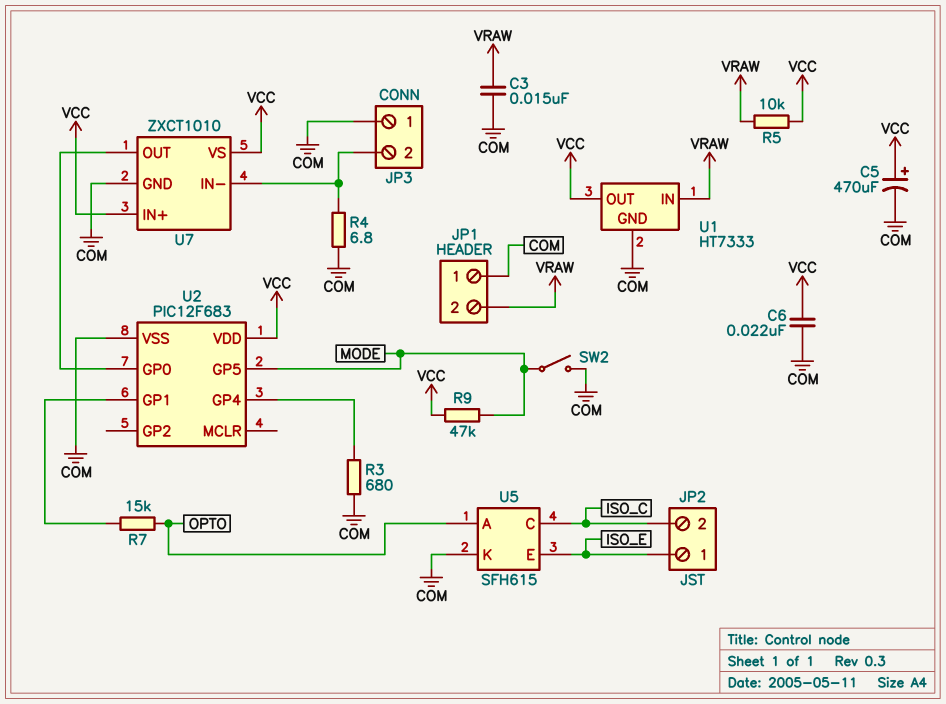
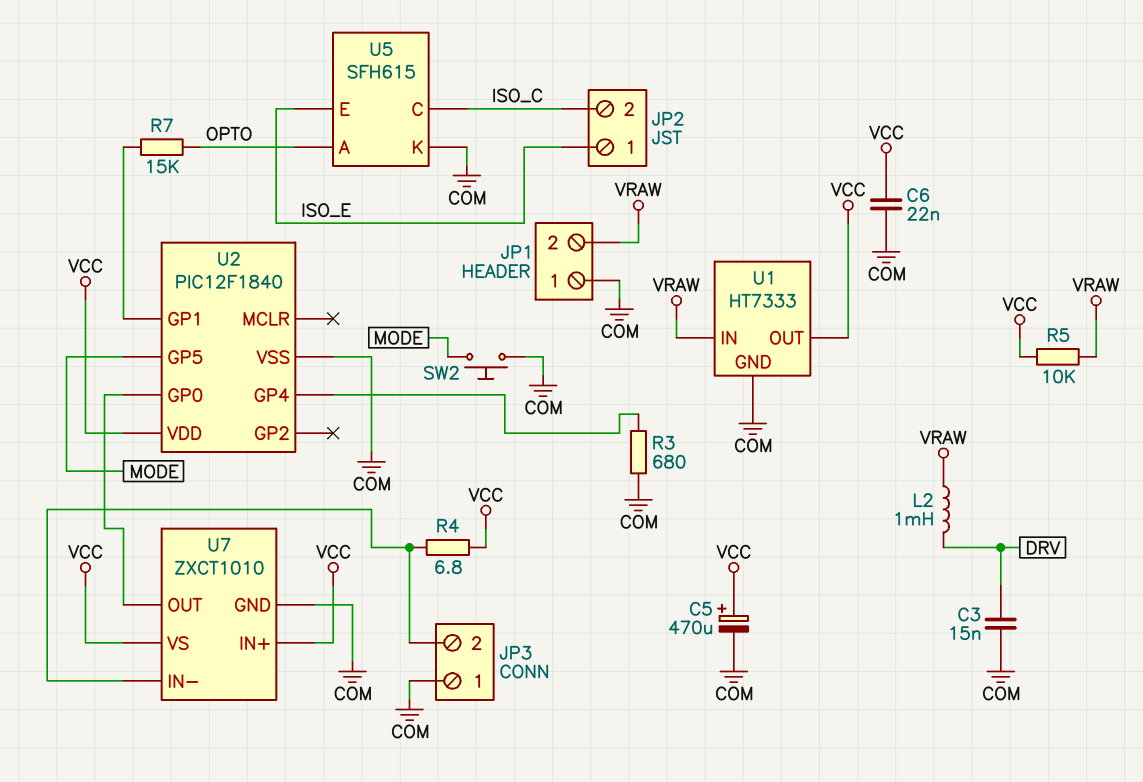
C3: 15nF (COM, VRAW) -> 15nF (COM, DRV)
L2: none -> 1mH (DRV, VRAW)
R4: 6.8 (COM, JP3/2) -> 6.8 (JP3/2, VCC)
R9: 47k (MODE, VCC) -> none
SW2: switch (COM, MODE) -> button (COM, MODE)
U2: PIC12F683 -> PIC12F1840

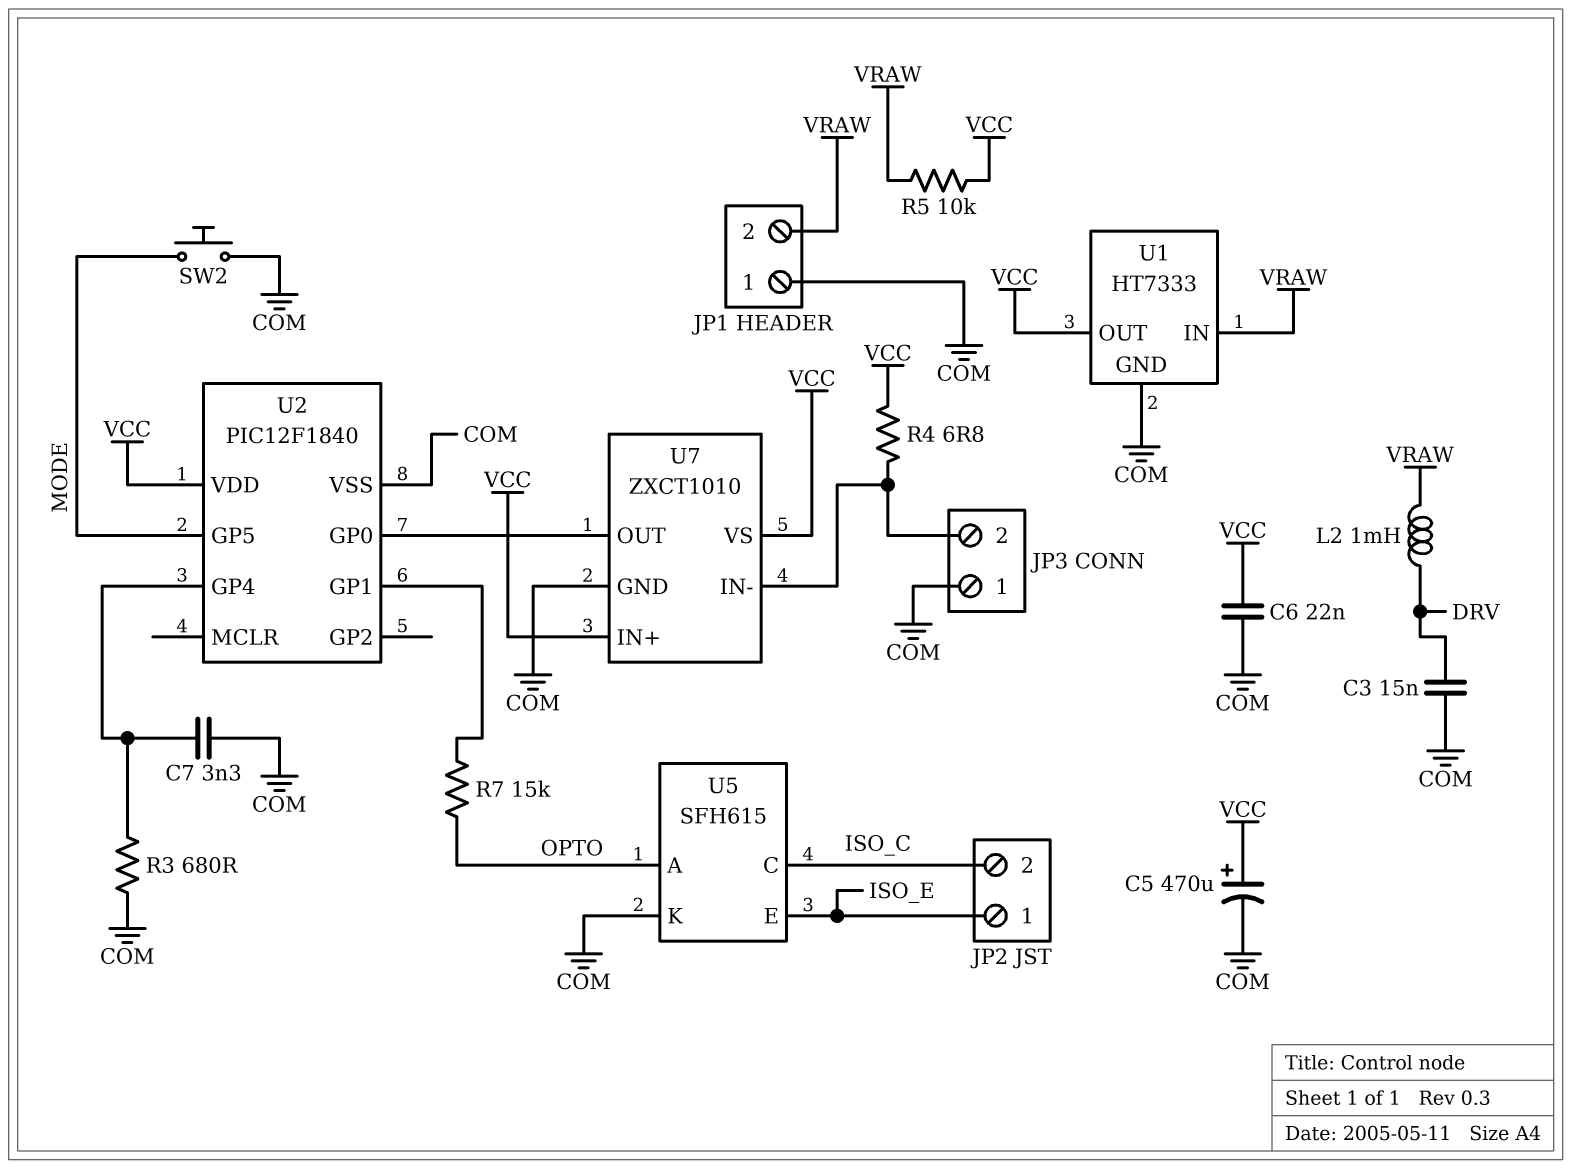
C7: none -> 3.3nF (COM, U2/GP4)

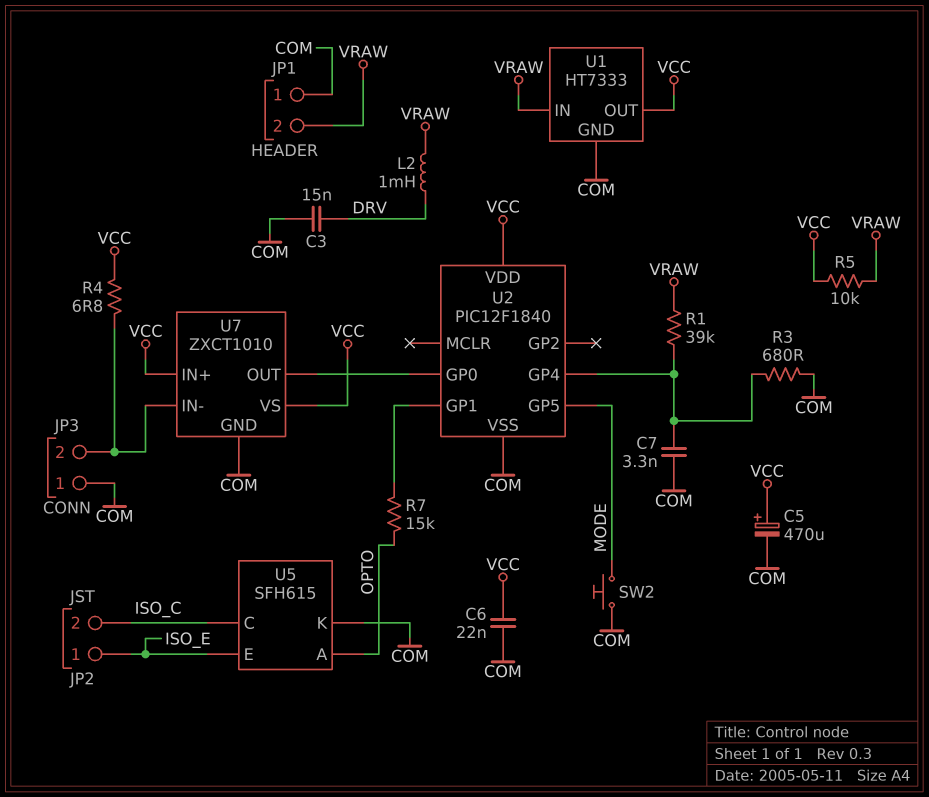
R1: none -> 39k (U2/GP4, VRAW)

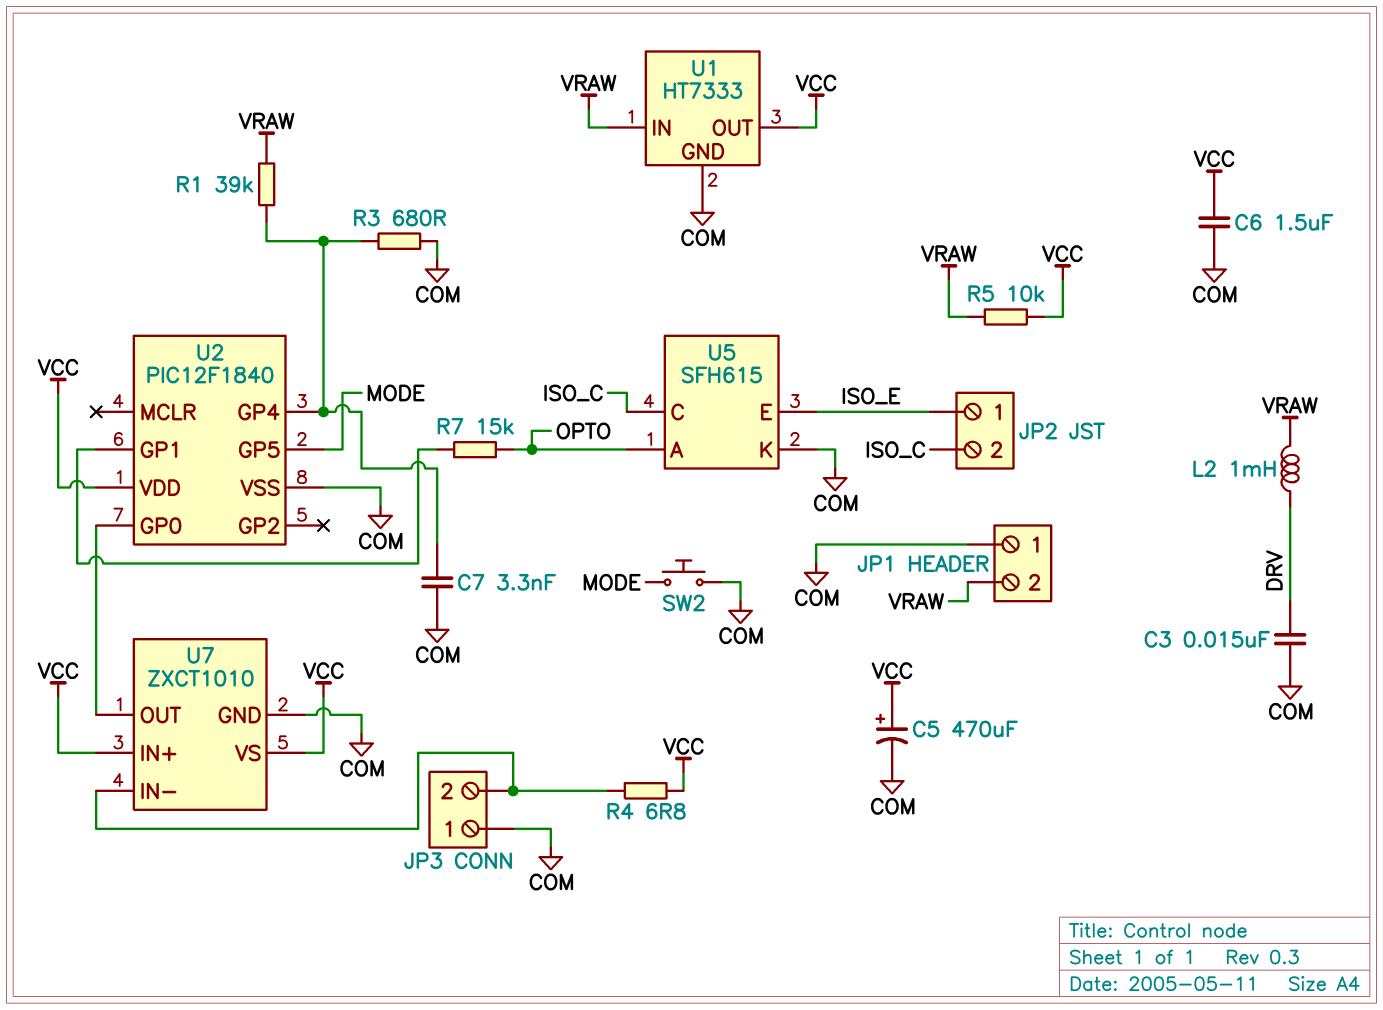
C6: 22nF (COM, VCC) -> 1.5uF (COM, VCC)

